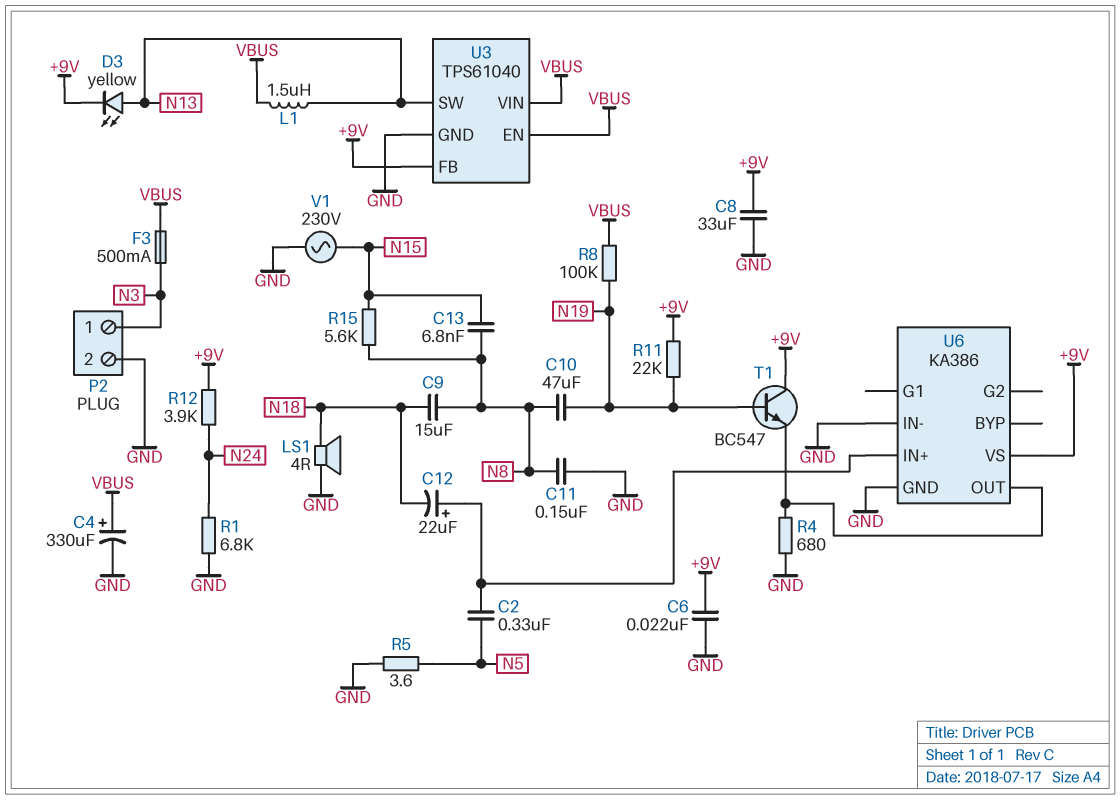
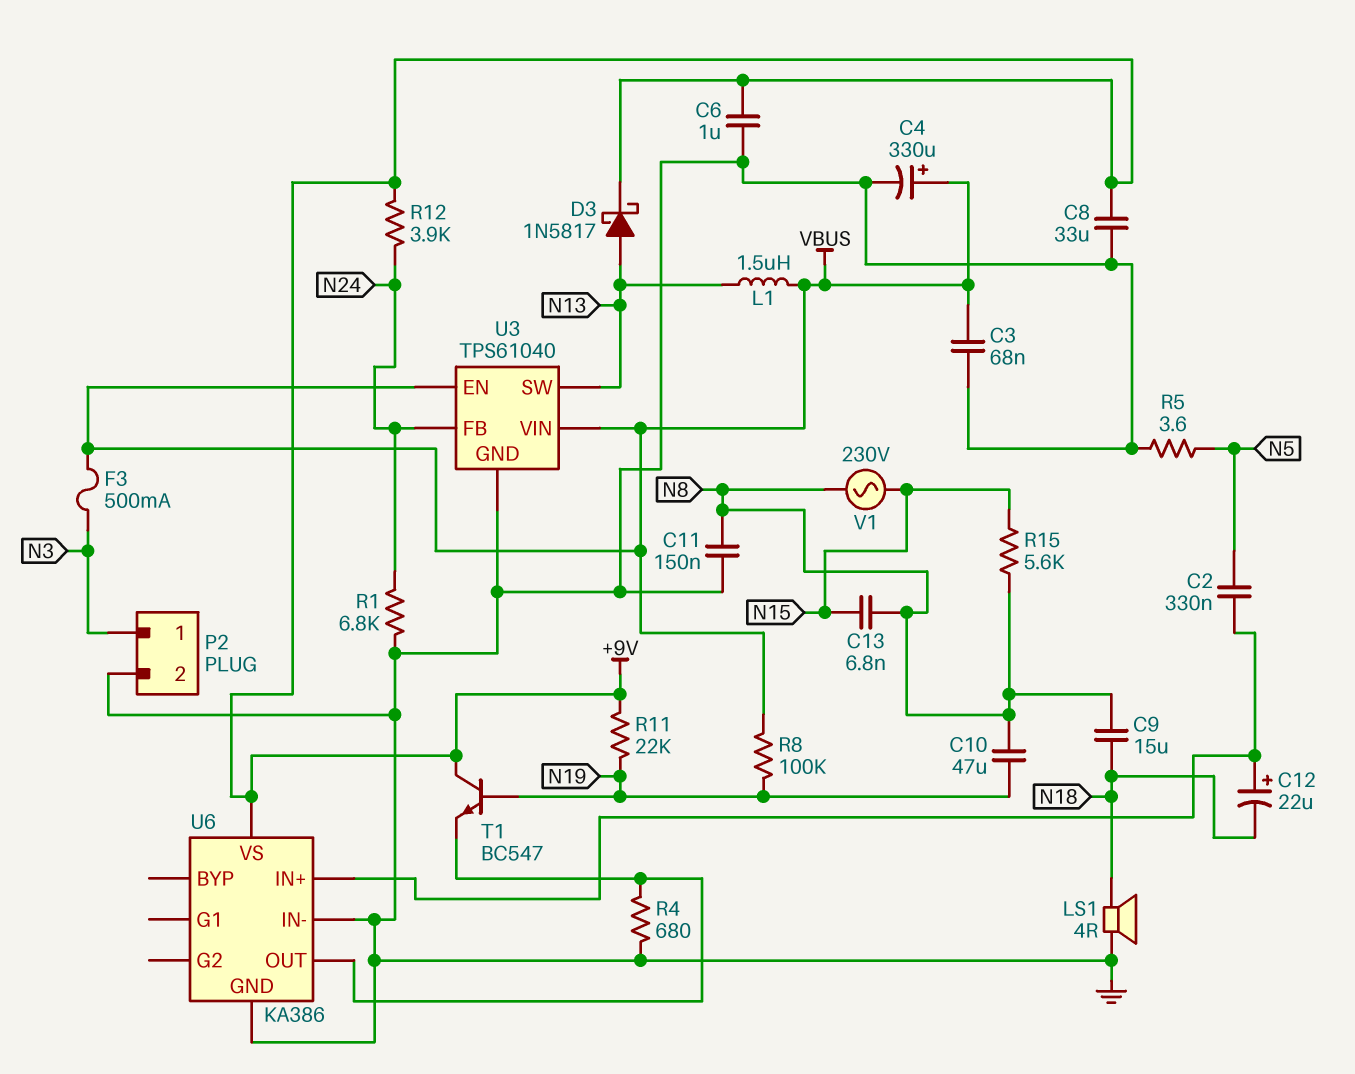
C3: none -> 68nF (GND, VBUS)
C6: 22nF (+9V, GND) -> 1uF (+9V, GND)
D3: LED yellow (A N13, K +9V) -> schottky 1N5817 (A N13, K +9V)
U3 pin FB: +9V -> N24
V1: AC 230V (GND, N15) -> AC 230V (N8, N15)

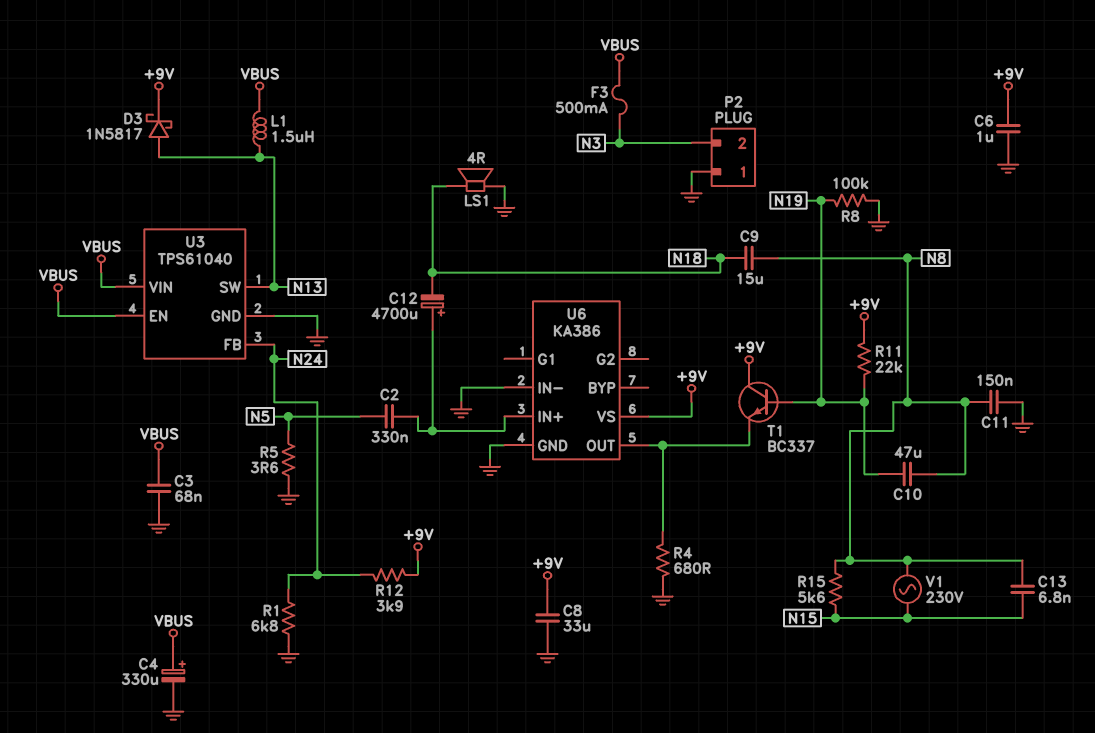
C12: 22uF (plus U6/IN+, minus N18) -> 4700uF (plus U6/IN+, minus N18)
P2 pin 1: N3 -> GND
P2 pin 2: GND -> N3
R8: 100k (N19, VBUS) -> 100k (GND, N19)
T1: NPN BC547 (B N19, C +9V, E U6/OUT) -> NPN BC337 (B N19, C +9V, E U6/OUT)

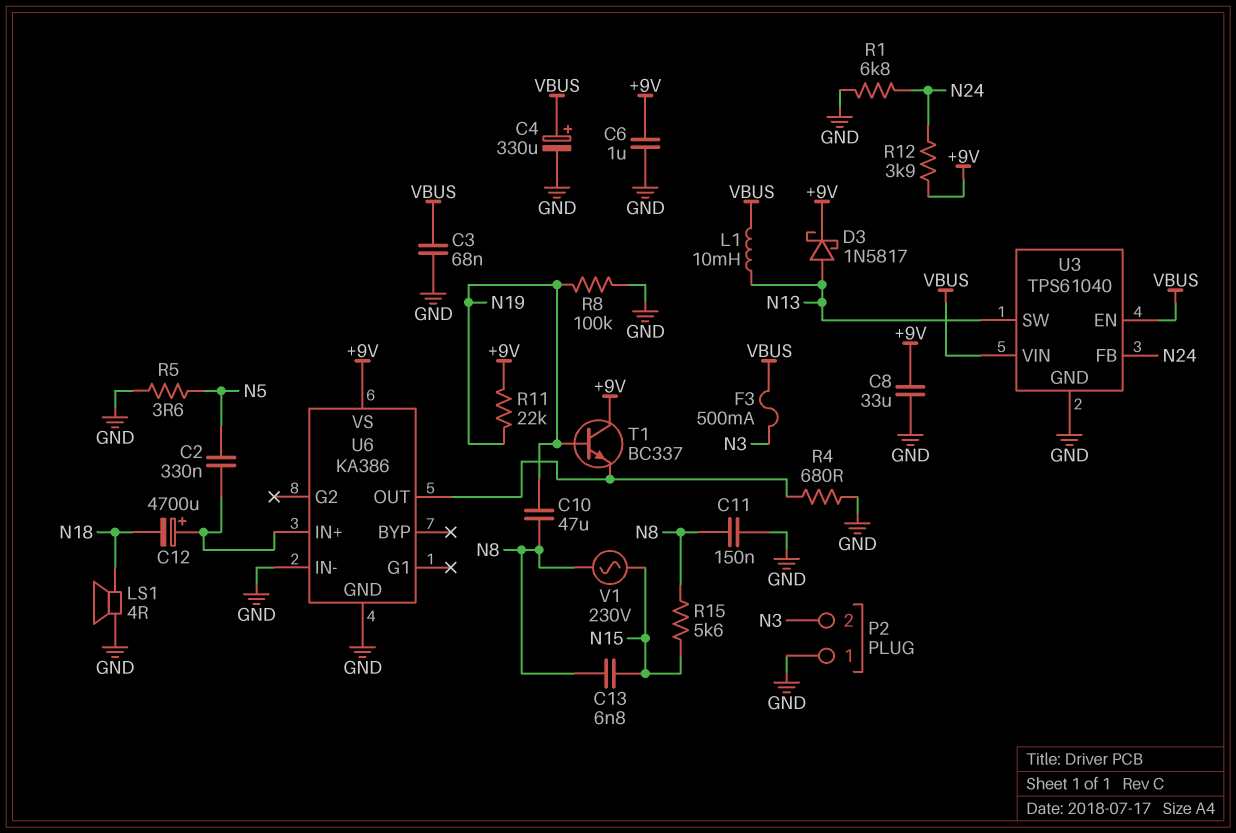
C9: 15uF (N8, N18) -> none
L1: 1.5uH (N13, VBUS) -> 10mH (N13, VBUS)

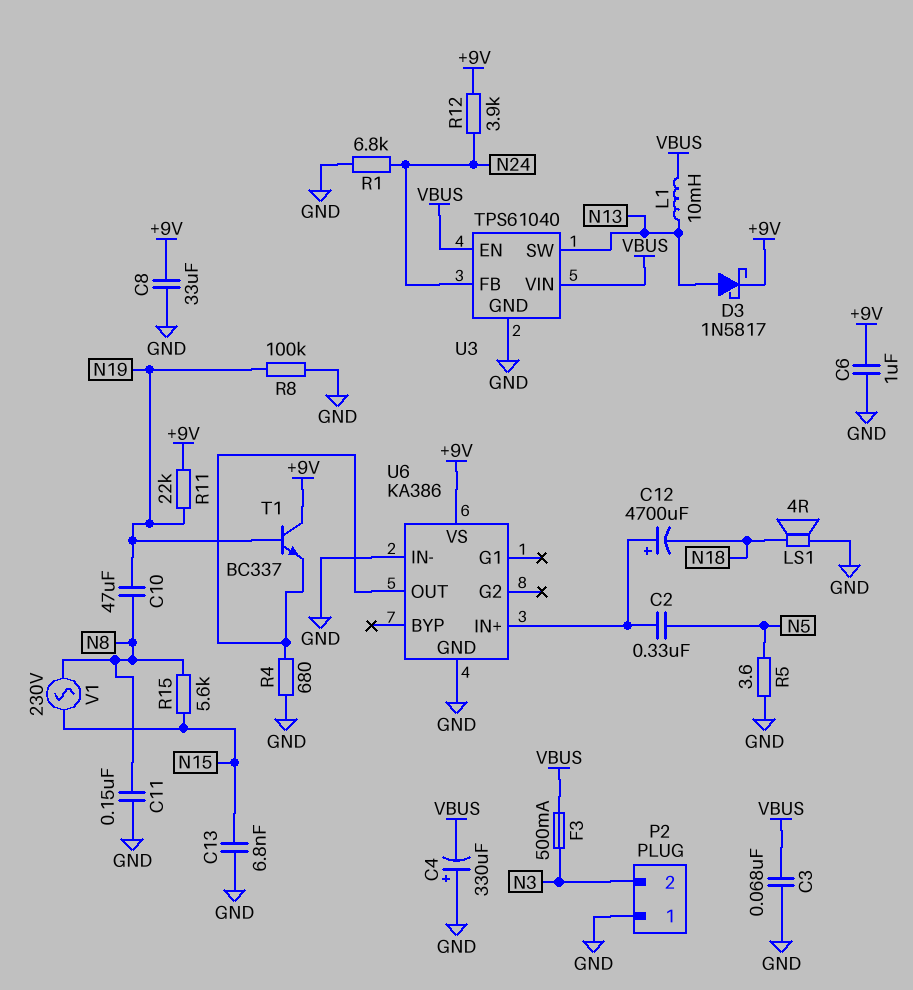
C4: 330uF (plus VBUS, minus GND) -> 330uF (plus GND, minus VBUS)
C13: 6.8nF (N8, N15) -> 6.8nF (GND, N15)

